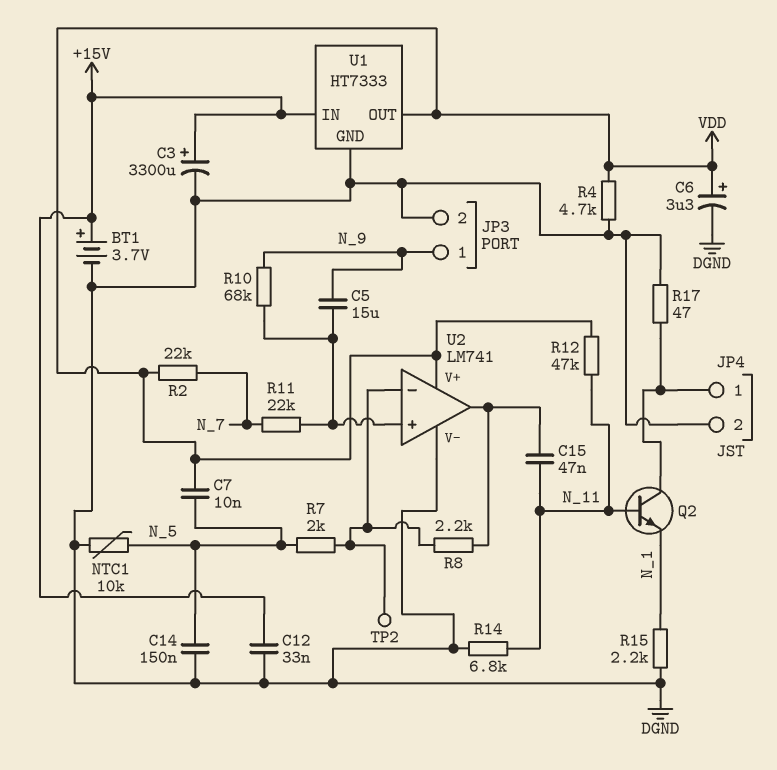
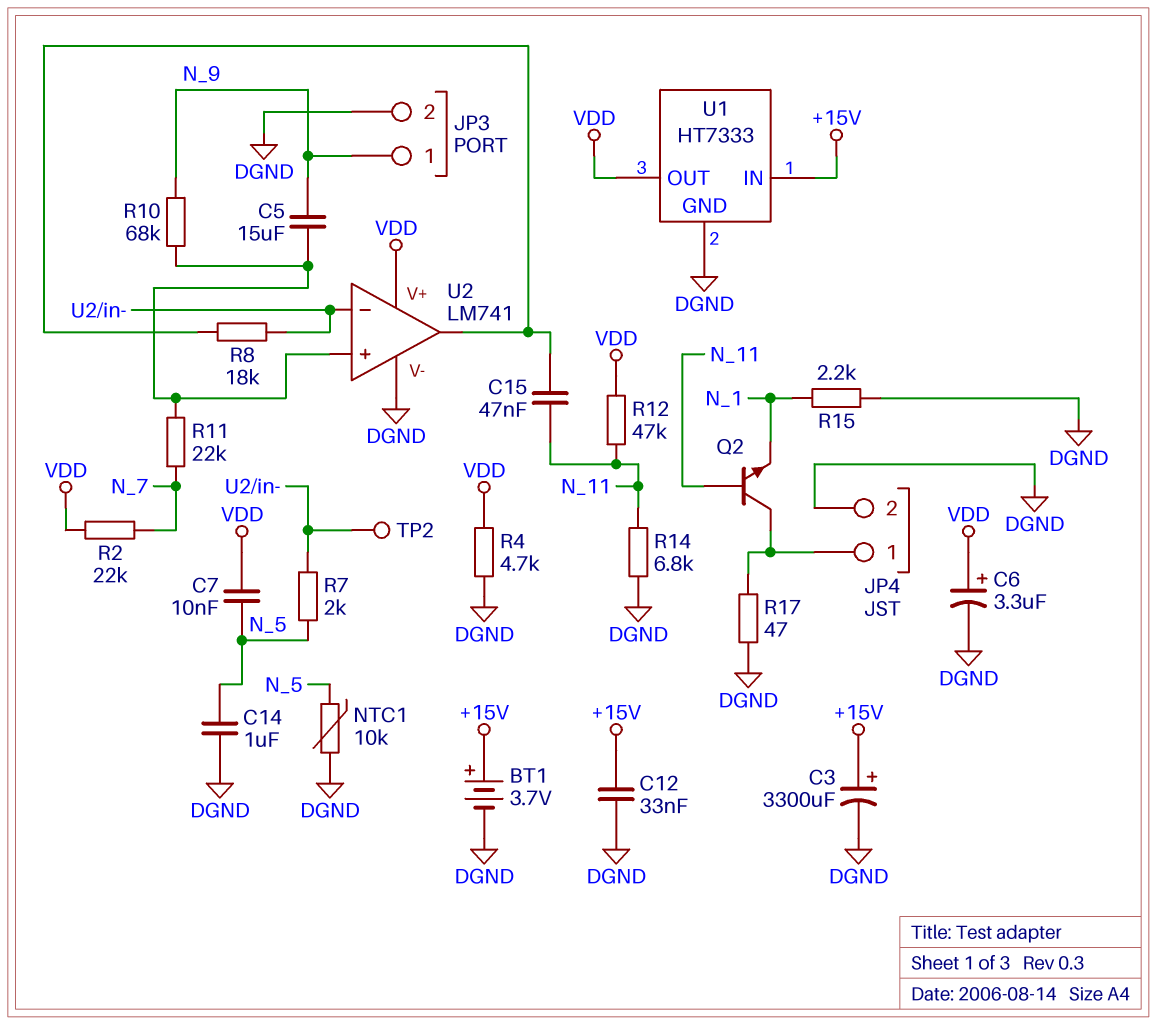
C14: 150nF (DGND, N_5) -> 1uF (DGND, N_5)
R8: 2.2k (U2/in-, U2/out) -> 18k (U2/in-, U2/out)

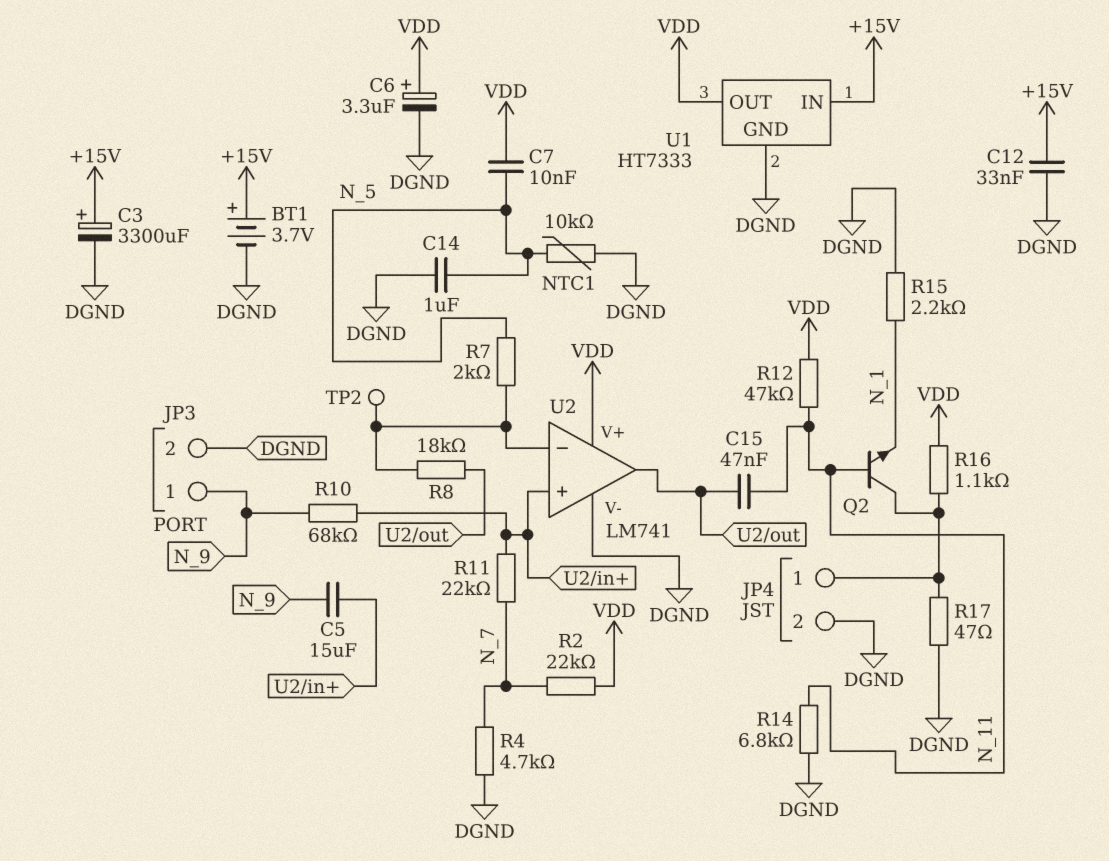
R4: 4.7k (DGND, VDD) -> 4.7k (DGND, N_7)
R16: none -> 1.1k (JP4/1, VDD)

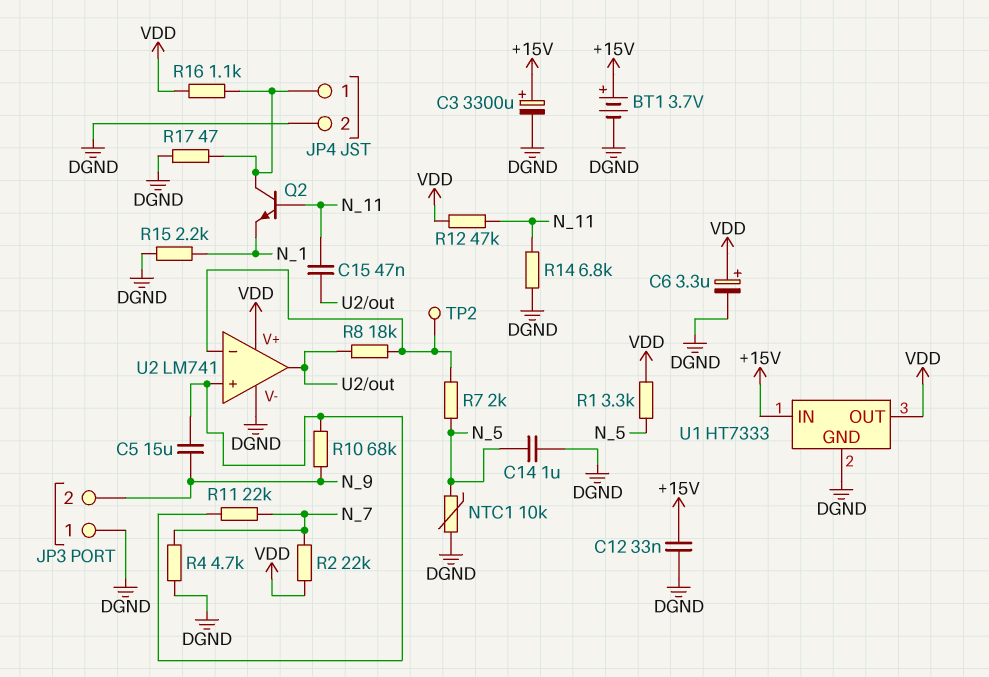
C7: 10nF (N_5, VDD) -> none
JP3 pin 1: N_9 -> DGND
JP3 pin 2: DGND -> N_9
R1: none -> 3.3k (N_5, VDD)

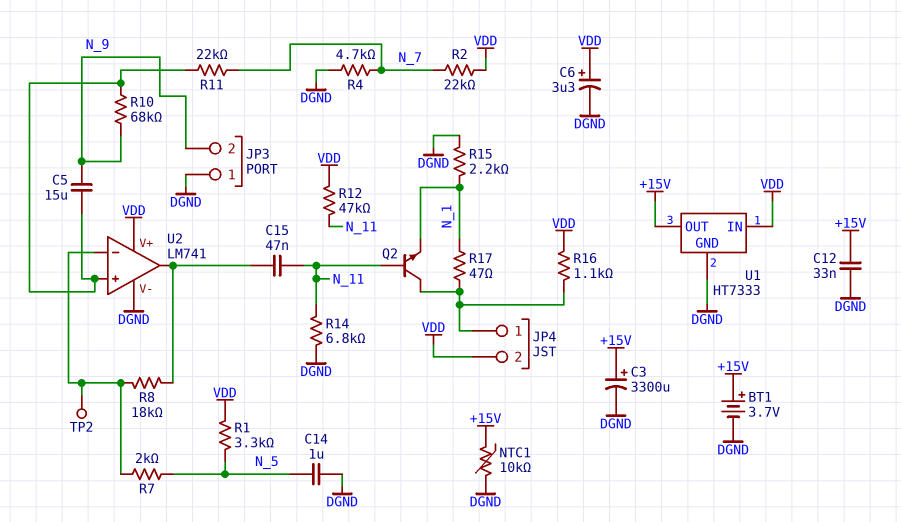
JP4 pin 2: DGND -> VDD
NTC1: 10k (DGND, N_5) -> 10k (+15V, DGND)
R17: 47 (DGND, JP4/1) -> 47 (JP4/1, N_1)
U1 pin IN: +15V -> VDD
U1 pin OUT: VDD -> +15V

